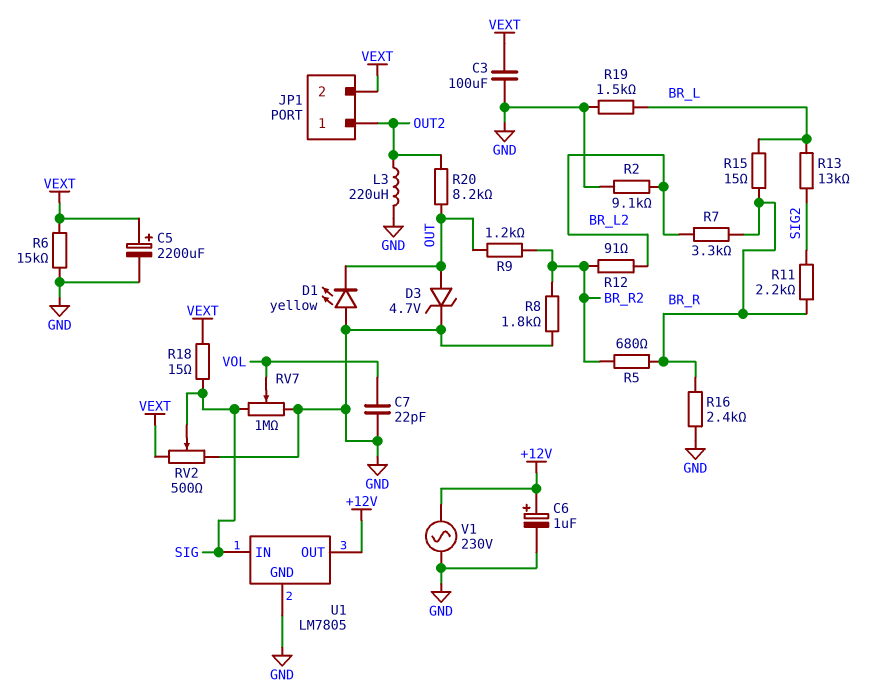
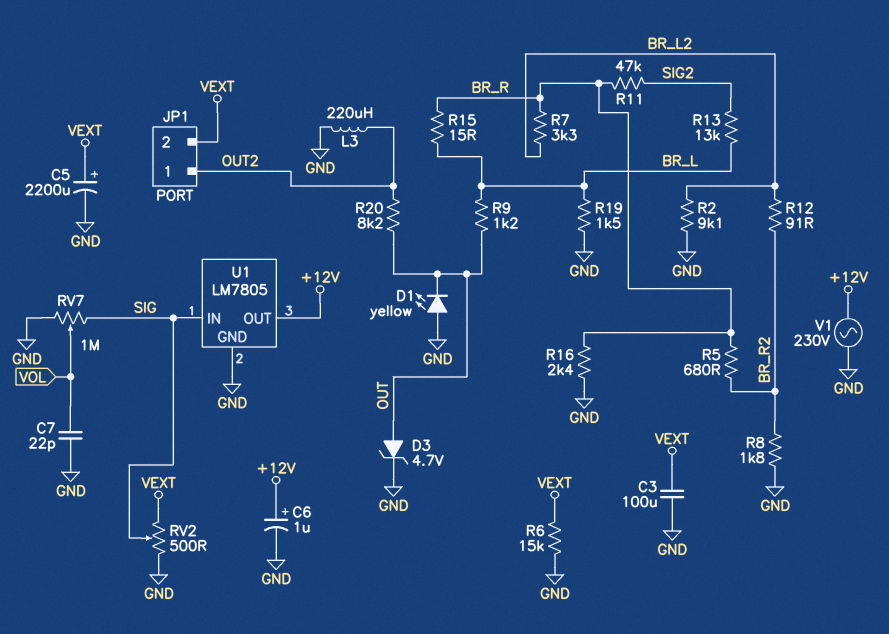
R9: 1.2k (BR_R2, OUT) -> 1.2k (BR_L, OUT)
R11: 2.2k (BR_R, SIG2) -> 47k (BR_R, SIG2)
R18: 15 (SIG, VEXT) -> none

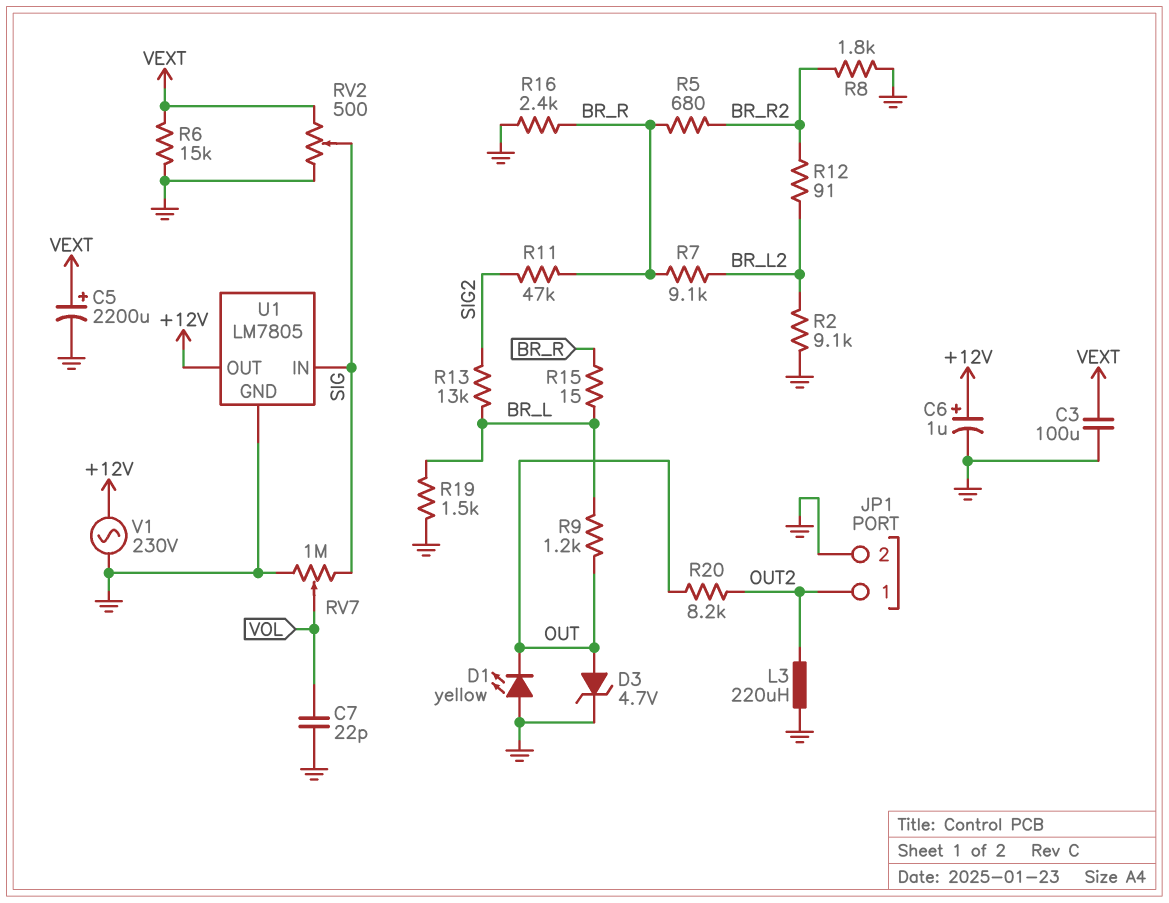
JP1 pin 2: VEXT -> GND
R7: 3.3k (BR_L2, BR_R) -> 9.1k (BR_L2, BR_R)

